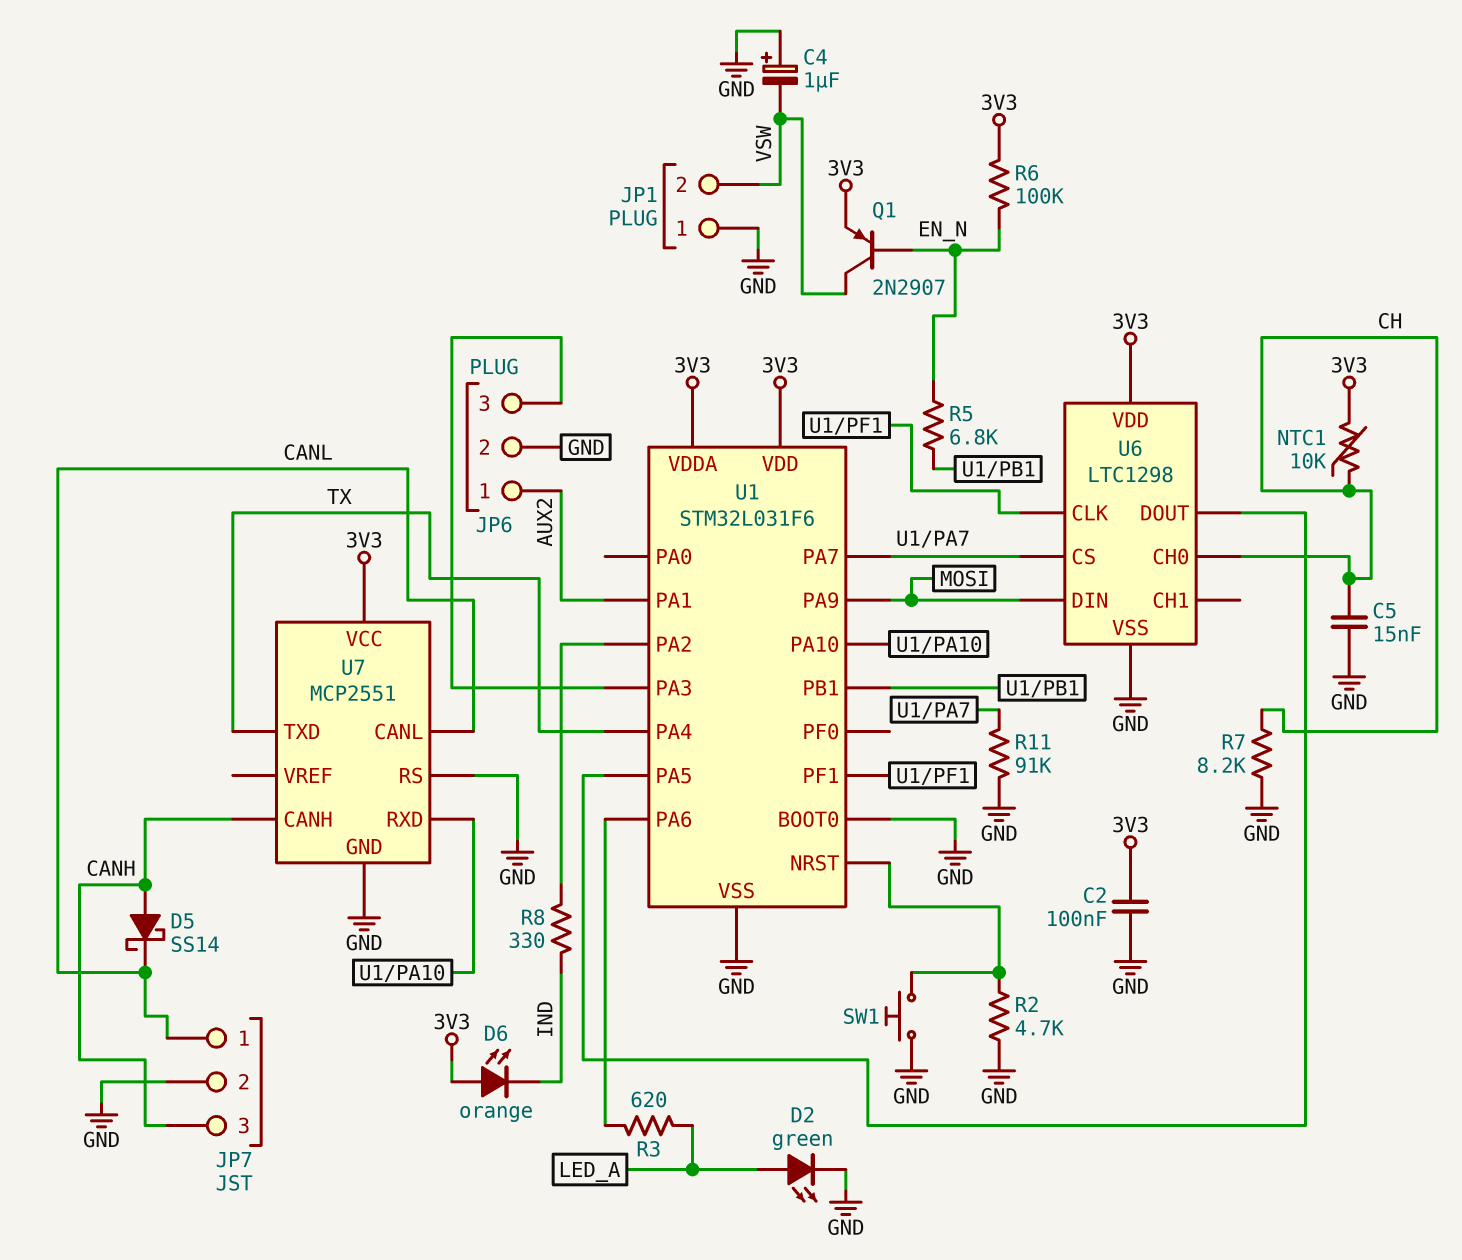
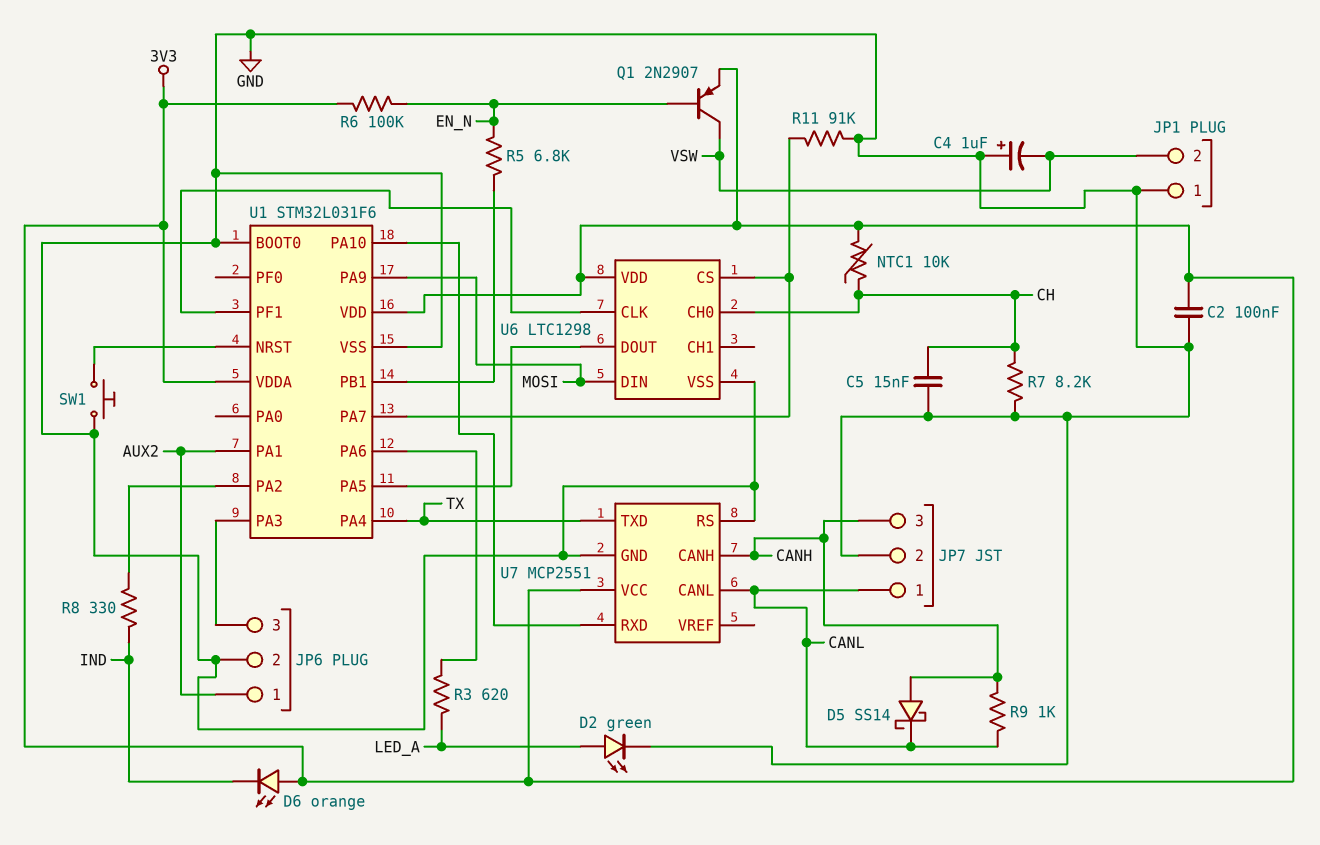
R2: 4.7k (GND, U1/NRST) -> none
R9: none -> 1k (CANH, CANL)

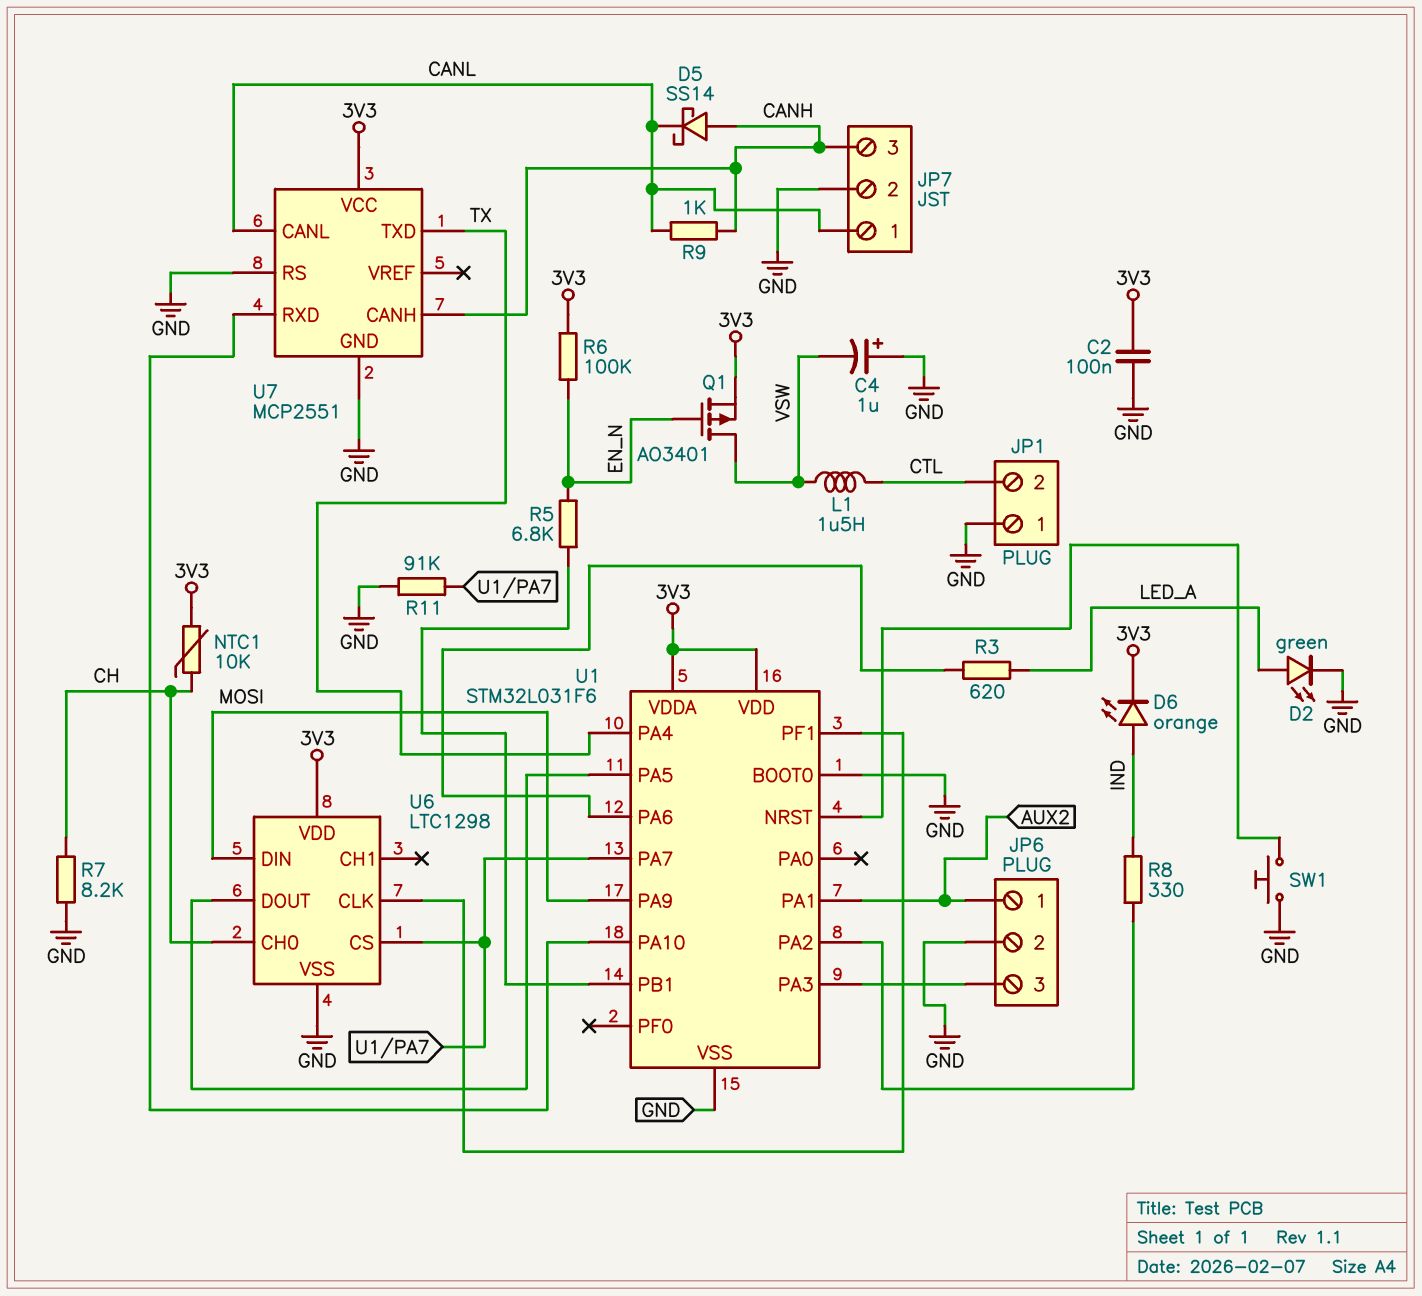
C5: 15nF (CH, GND) -> none
D6: LED orange (A 3V3, K IND) -> LED orange (A IND, K 3V3)
JP1 pin 2: VSW -> CTL
L1: none -> 1.5uH (CTL, VSW)
Q1: PNP 2N2907 (B EN_N, C VSW, E 3V3) -> PMOS AO3401 (G EN_N, D VSW, S 3V3)

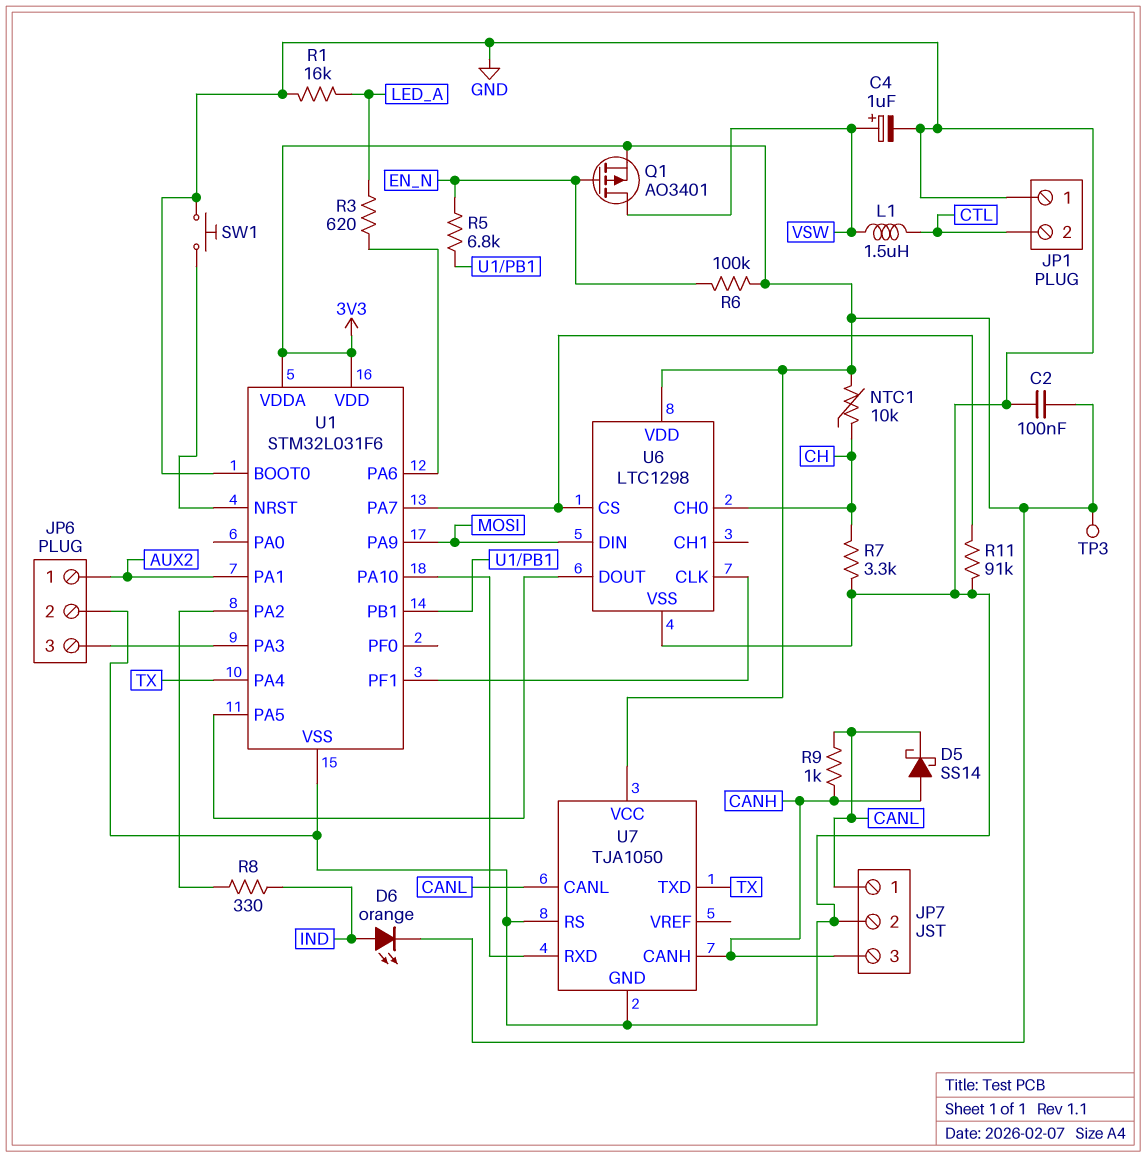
C4: 1uF (plus GND, minus VSW) -> 1uF (plus VSW, minus GND)
D2: LED green (A LED_A, K GND) -> none
R1: none -> 16k (GND, LED_A)
R7: 8.2k (CH, GND) -> 3.3k (CH, GND)
TP3: none -> test point (3V3)
U7: MCP2551 -> TJA1050

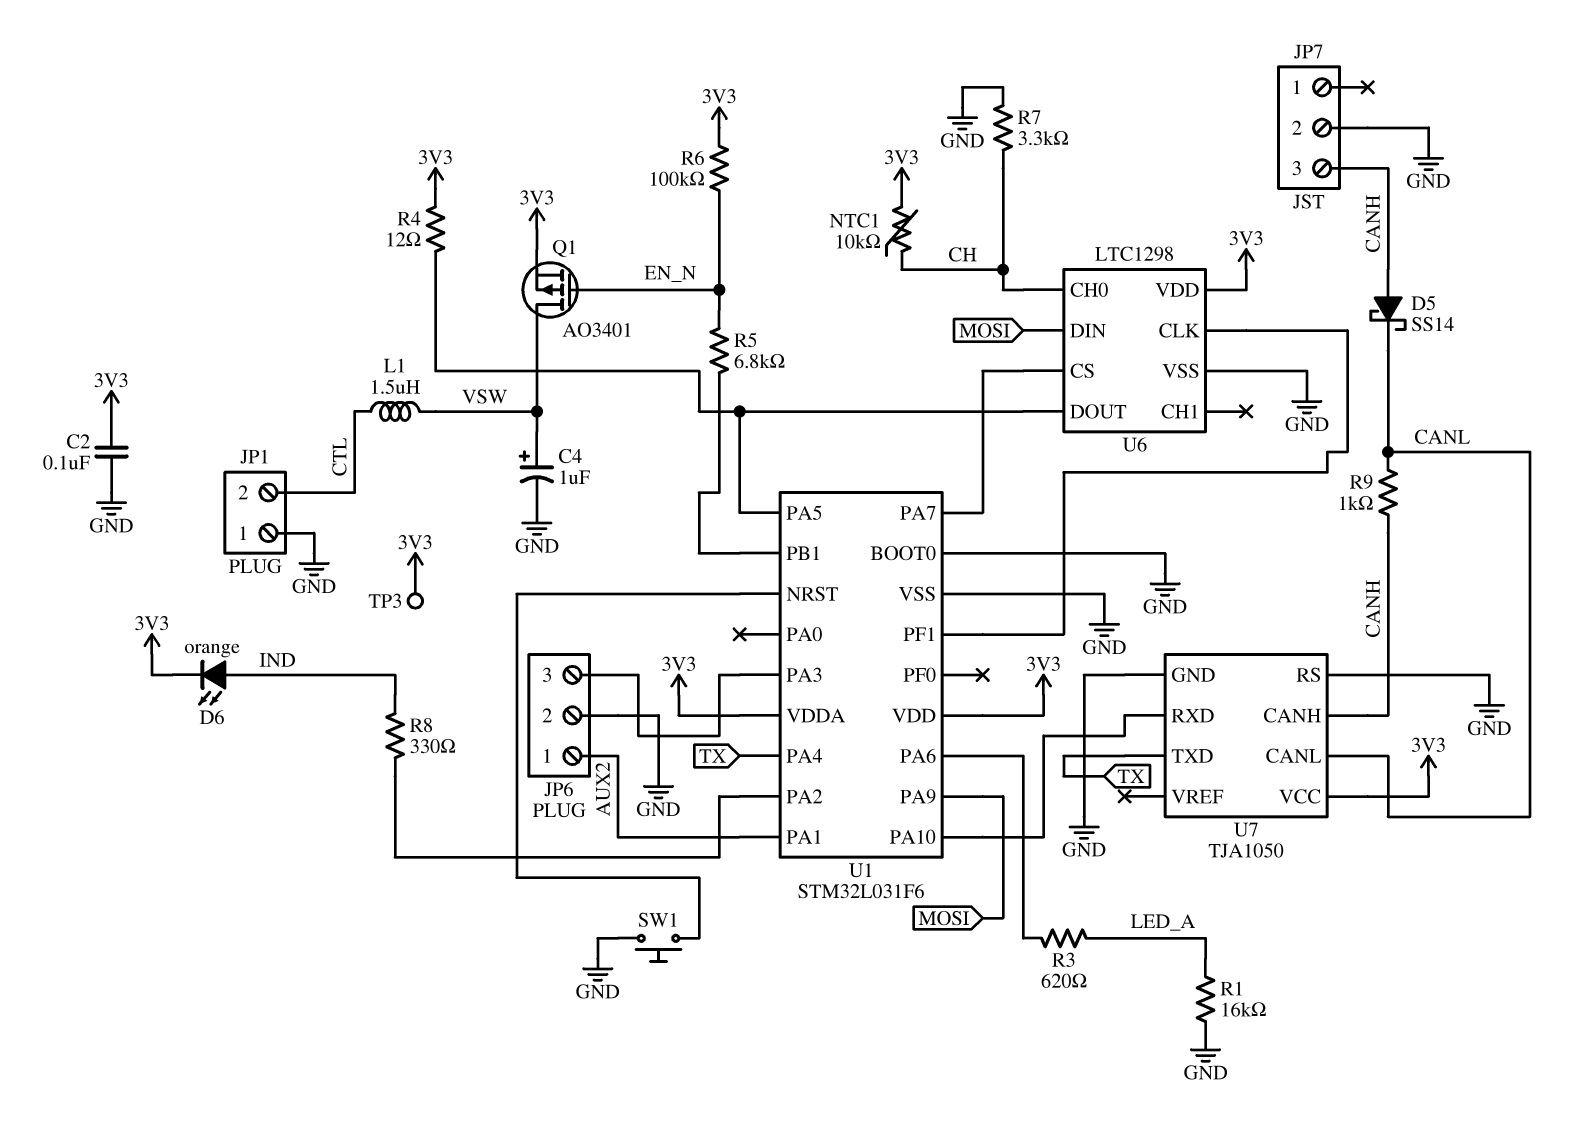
JP7 pin 1: CANL -> none
R4: none -> 12 (3V3, U1/PA5)
R11: 91k (GND, U1/PA7) -> none

